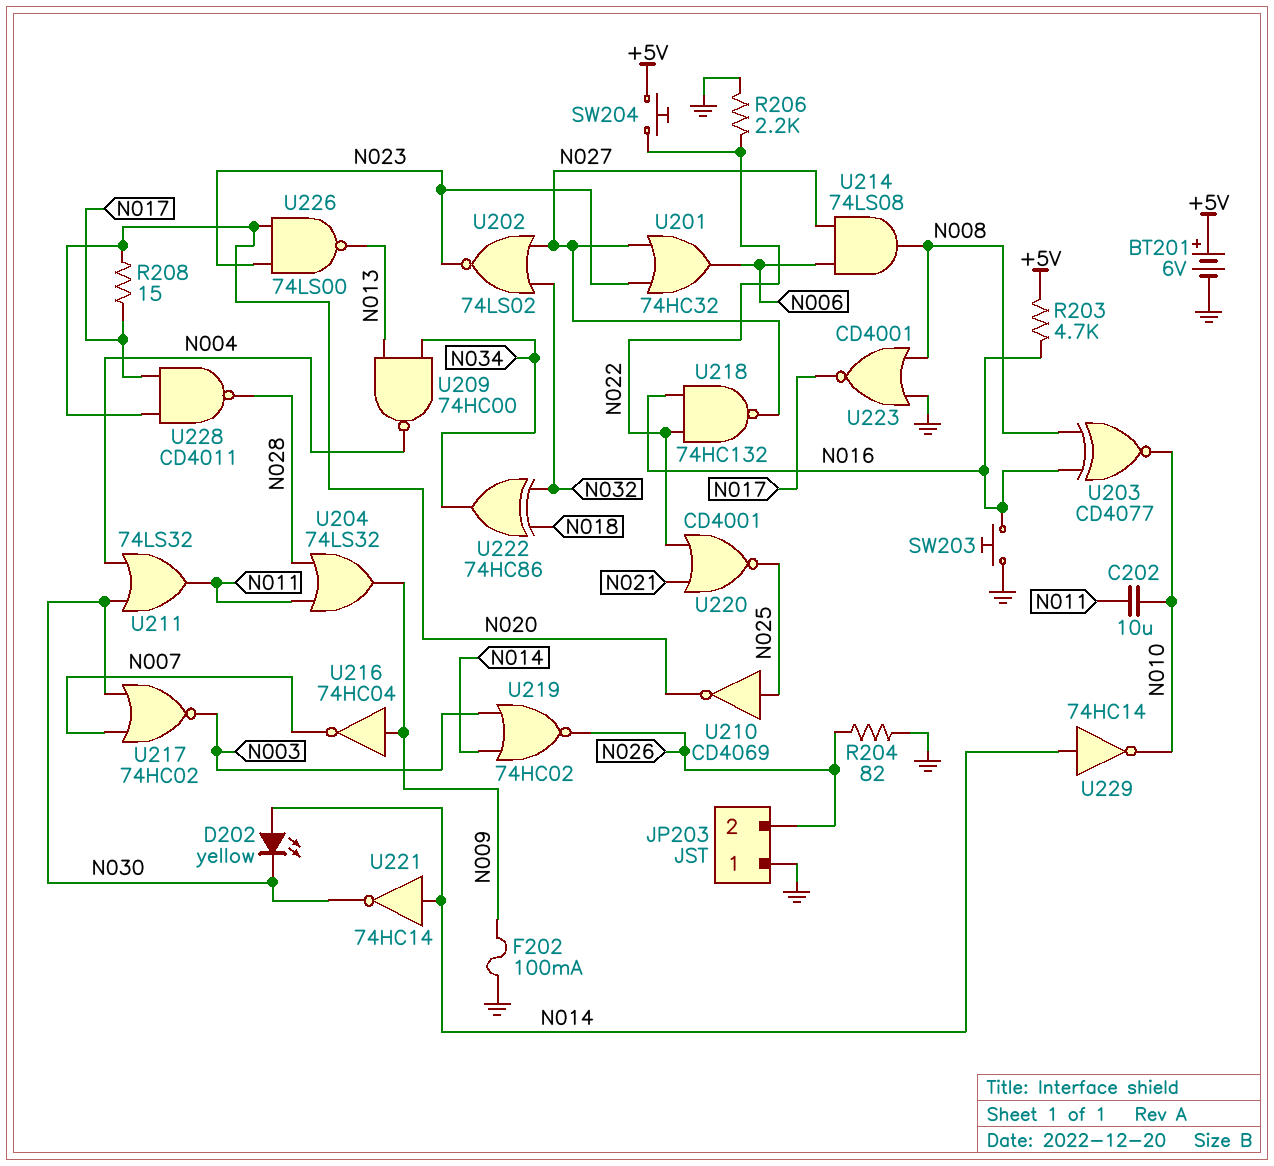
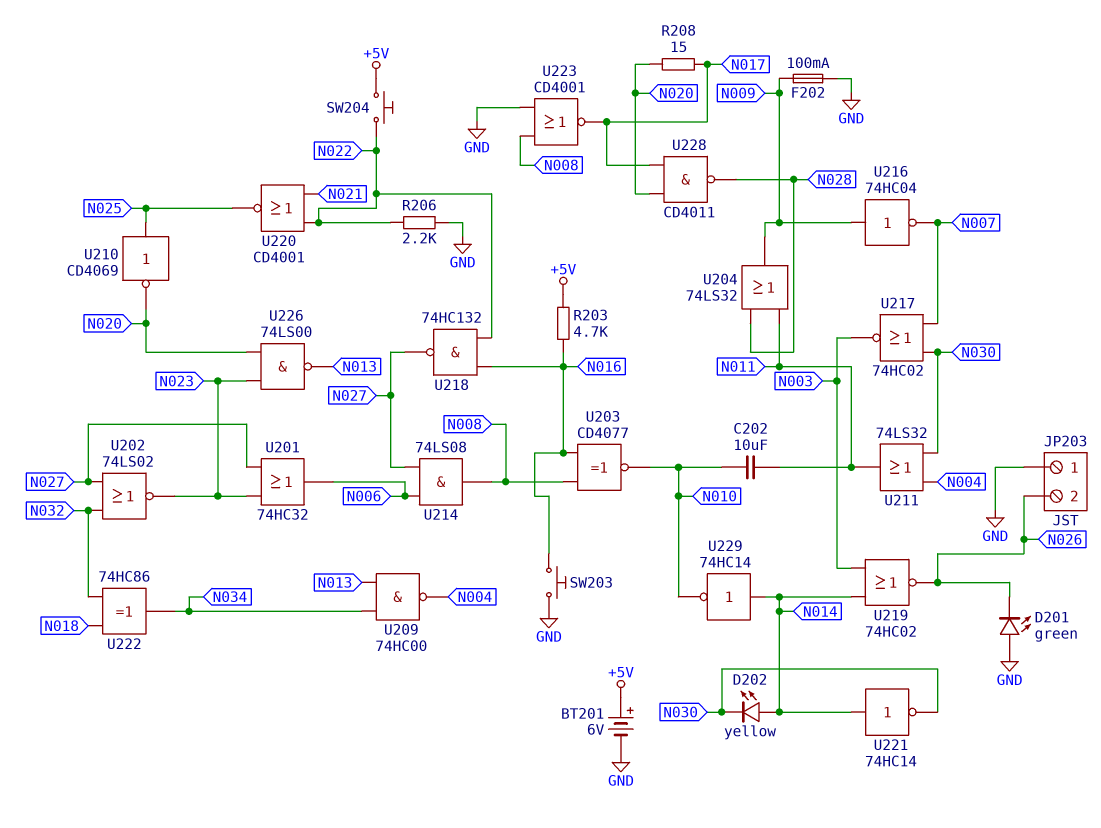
D201: none -> LED green (A GND, K N026)
R204: 82 (GND, N026) -> none

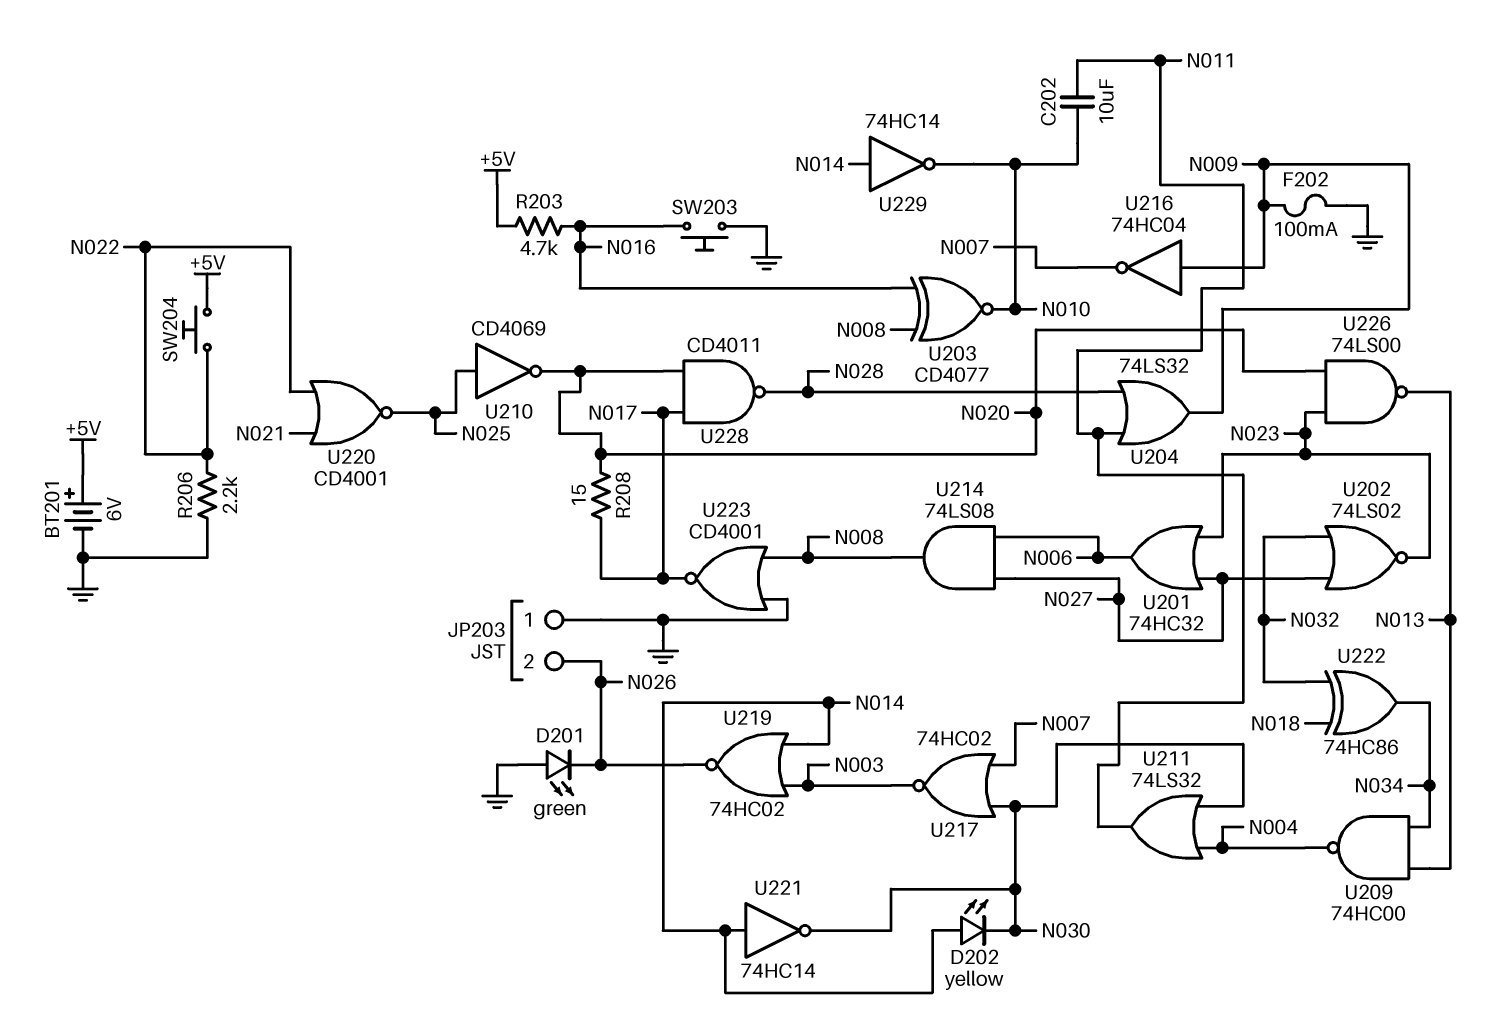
U218: NAND 74HC132 (in N016, in N022, out N027) -> none

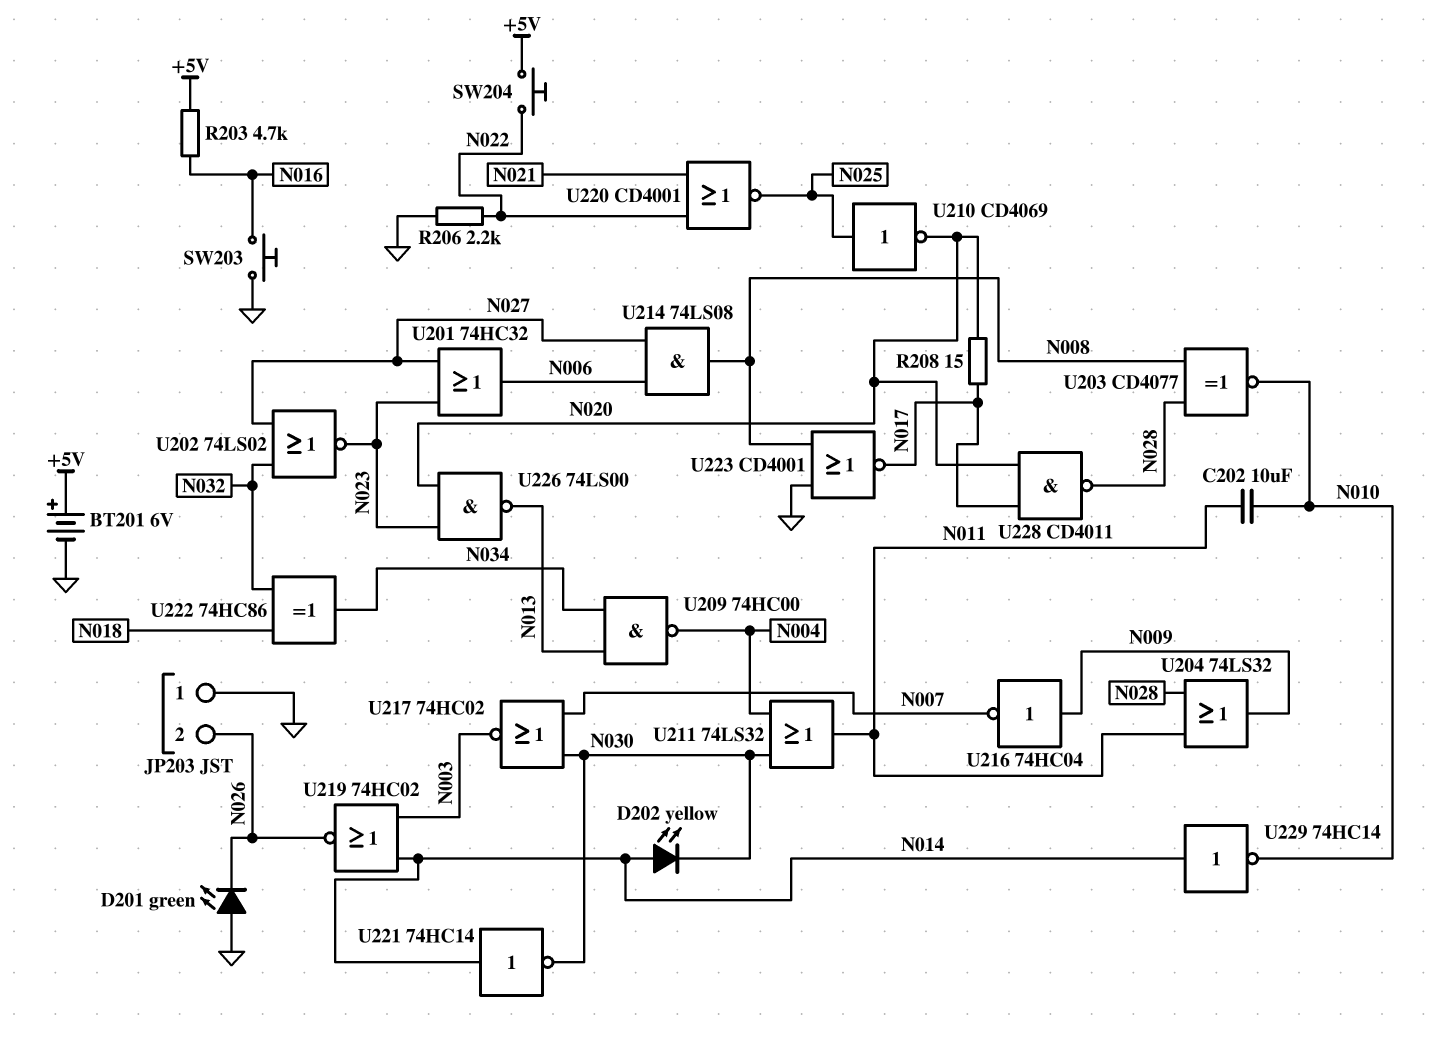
F202: 100mA (GND, N009) -> none
U203: XNOR CD4077 (in N008, in N016, out N010) -> XNOR CD4077 (in N008, in N028, out N010)

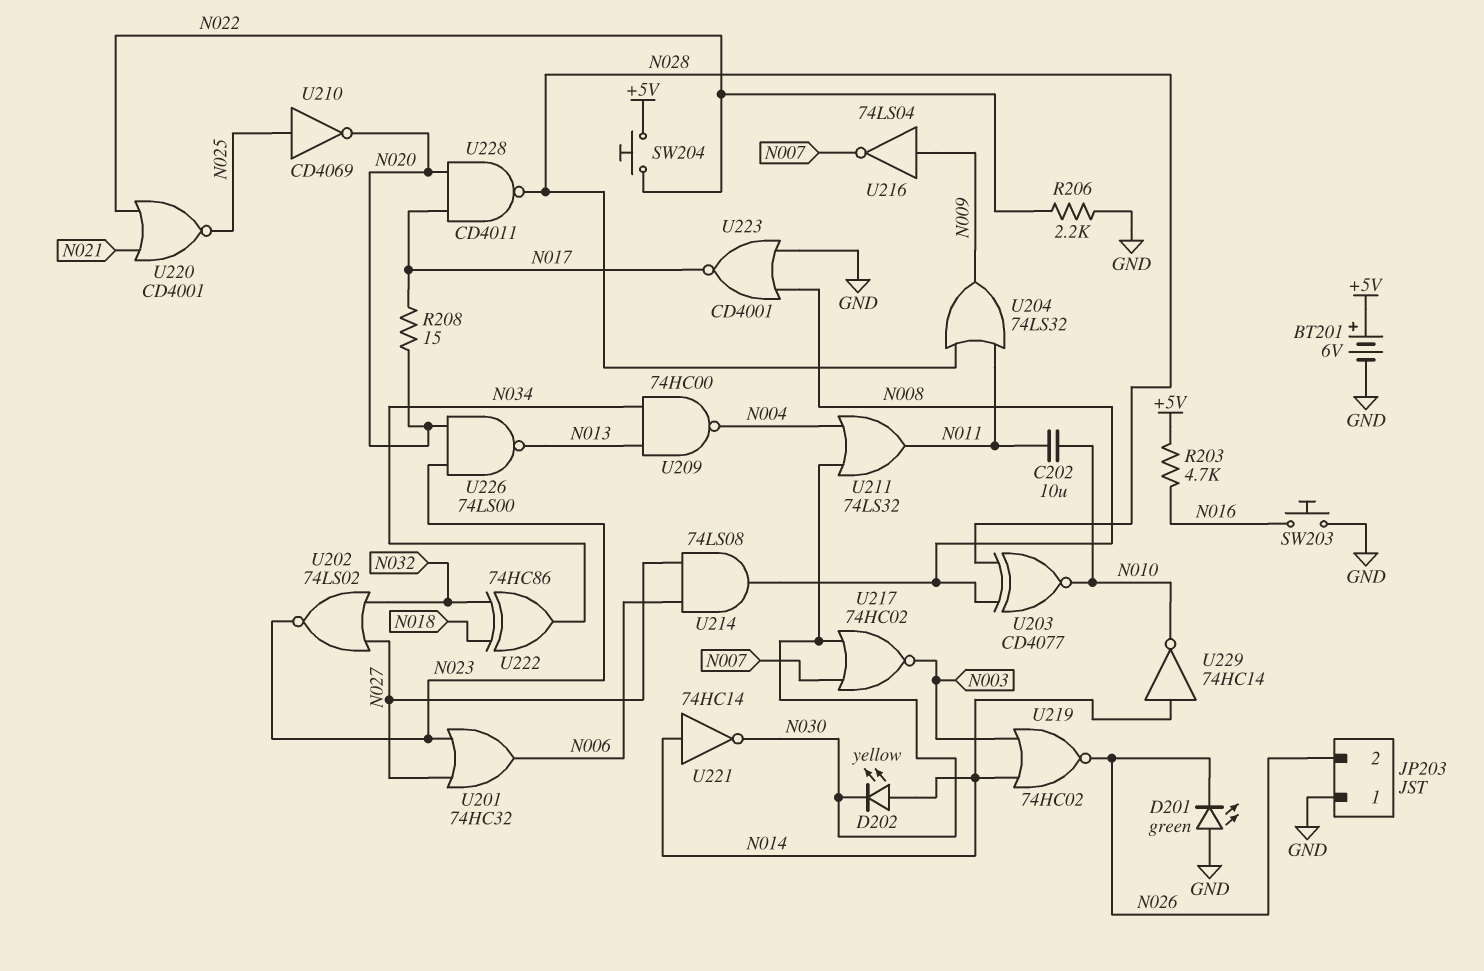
U216: NOT 74HC04 (in N009, out N007) -> NOT 74LS04 (in N009, out N007)

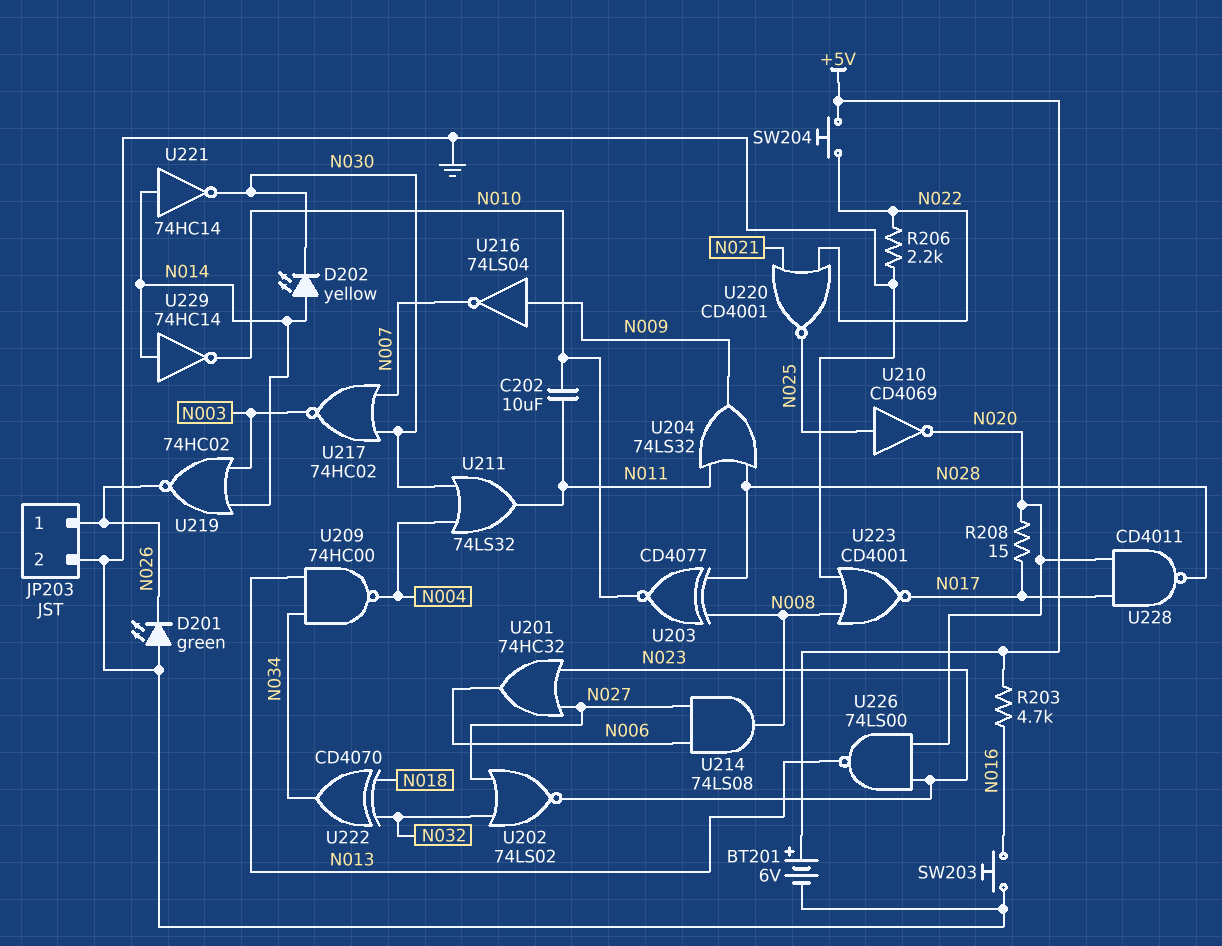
JP203 pin 1: GND -> N026
JP203 pin 2: N026 -> GND
U222: XOR 74HC86 (in N018, in N032, out N034) -> XOR CD4070 (in N018, in N032, out N034)

